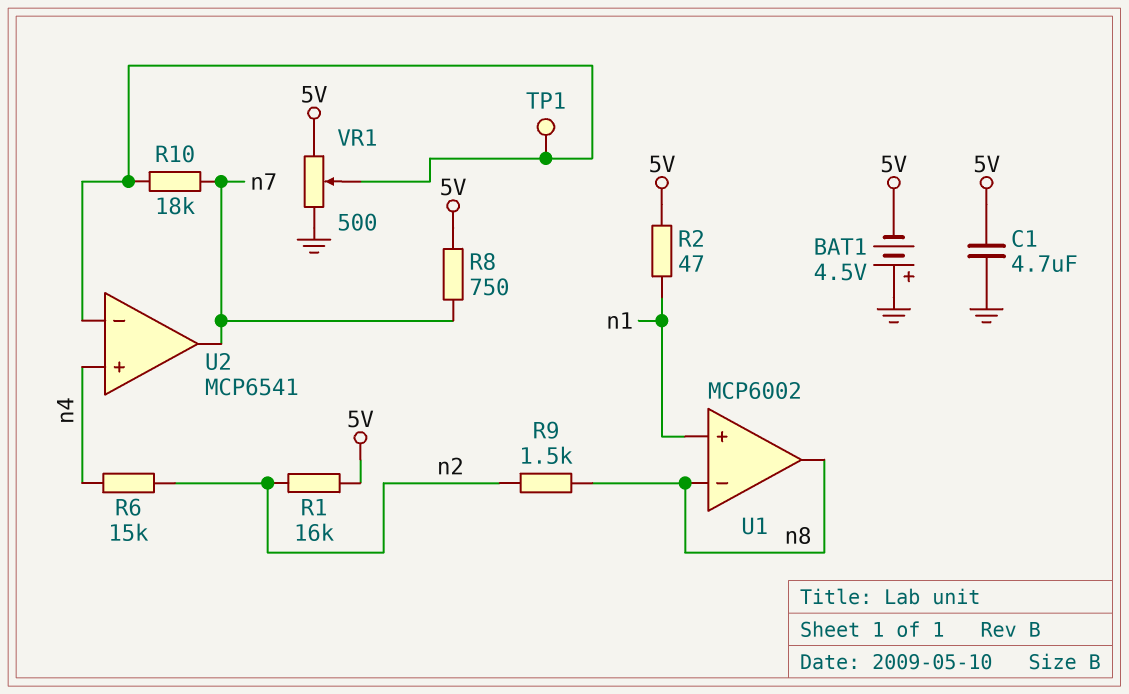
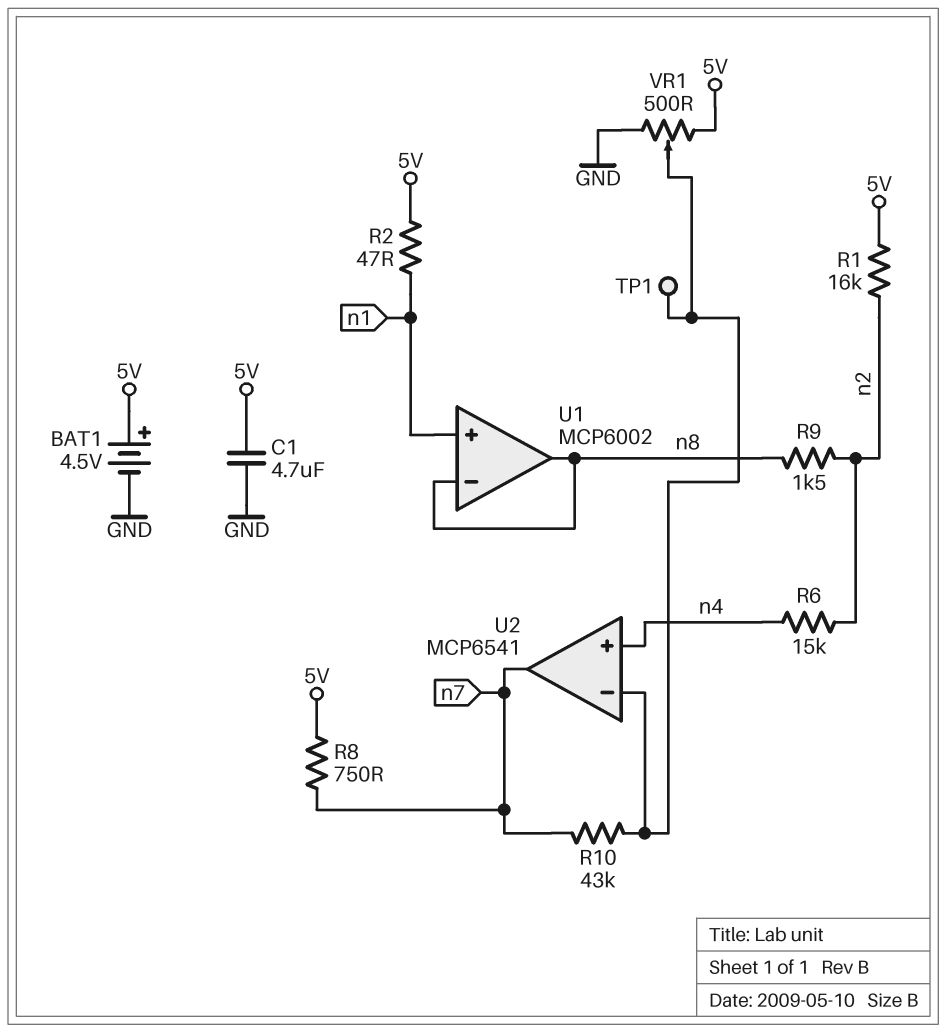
BAT1: 4.5V (plus GND, minus 5V) -> 4.5V (plus 5V, minus GND)
R10: 18k (U2/in-, n7) -> 43k (U2/in-, n7)

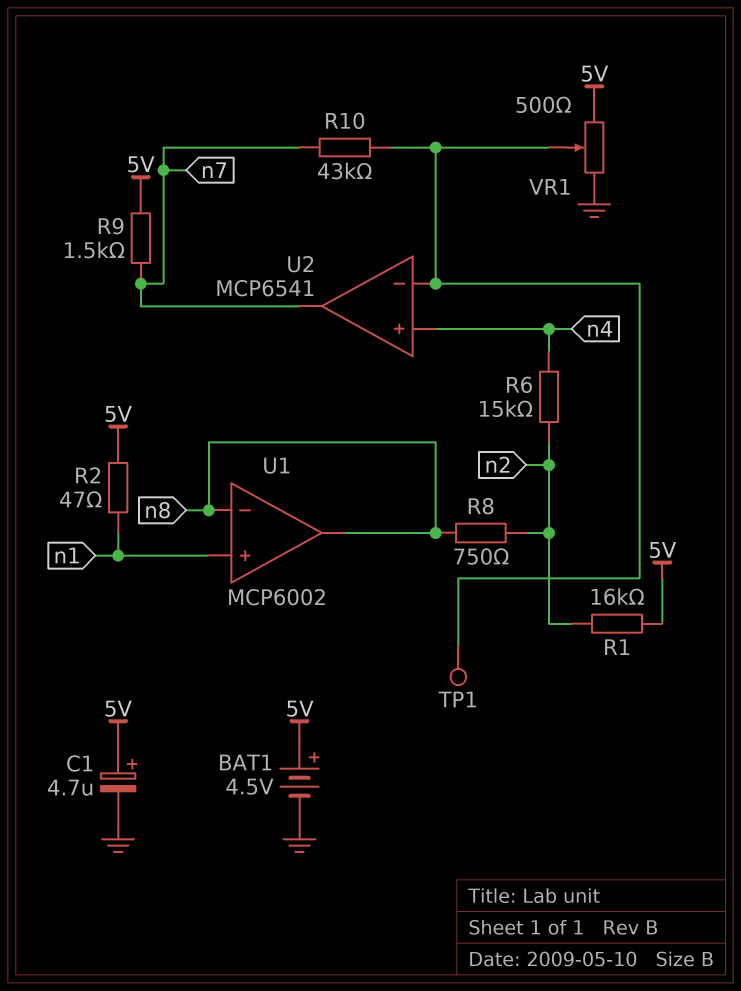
C1: 4.7uF (5V, GND) -> 4.7uF (plus 5V, minus GND)
R8: 750 (5V, n7) -> 750 (n2, n8)
R9: 1.5k (n2, n8) -> 1.5k (5V, n7)

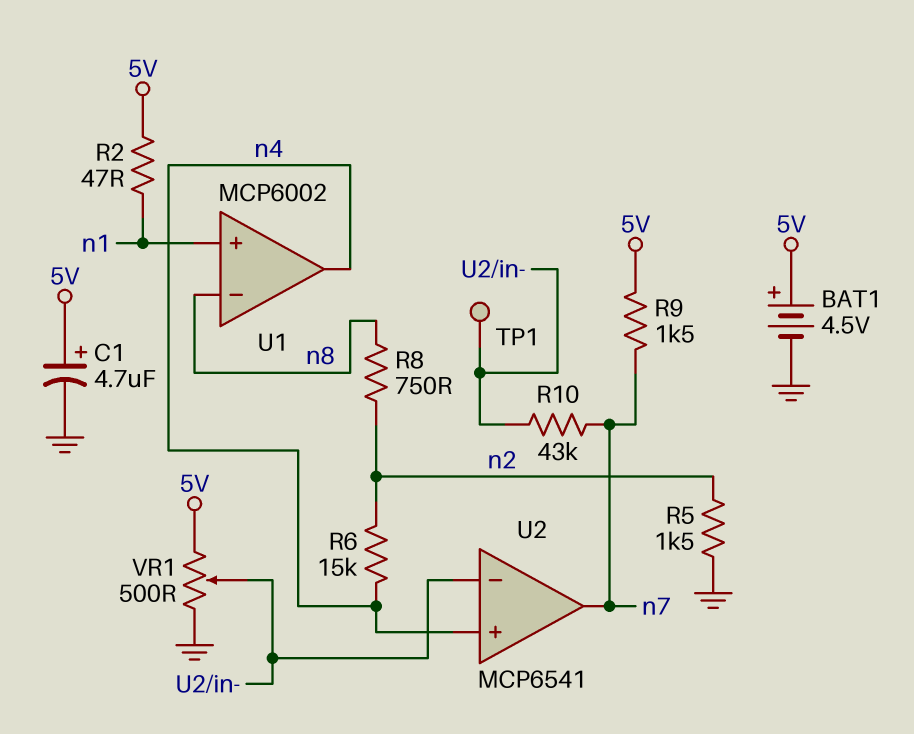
R1: 16k (5V, n2) -> none
R5: none -> 1.5k (GND, n2)
U1 pin out: n8 -> n4

